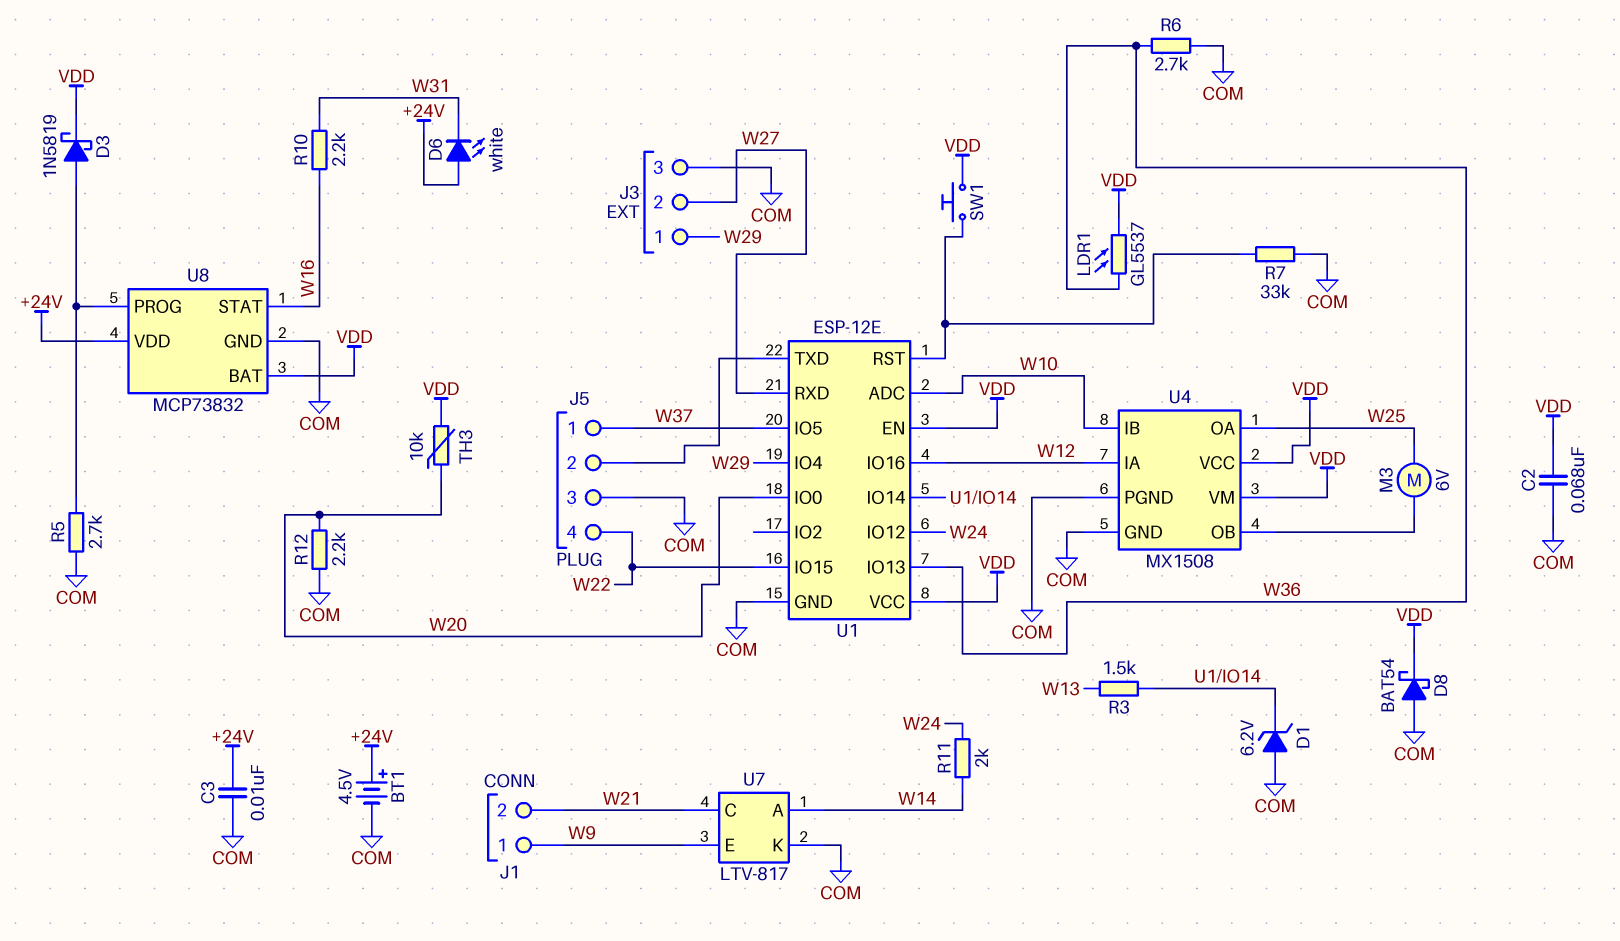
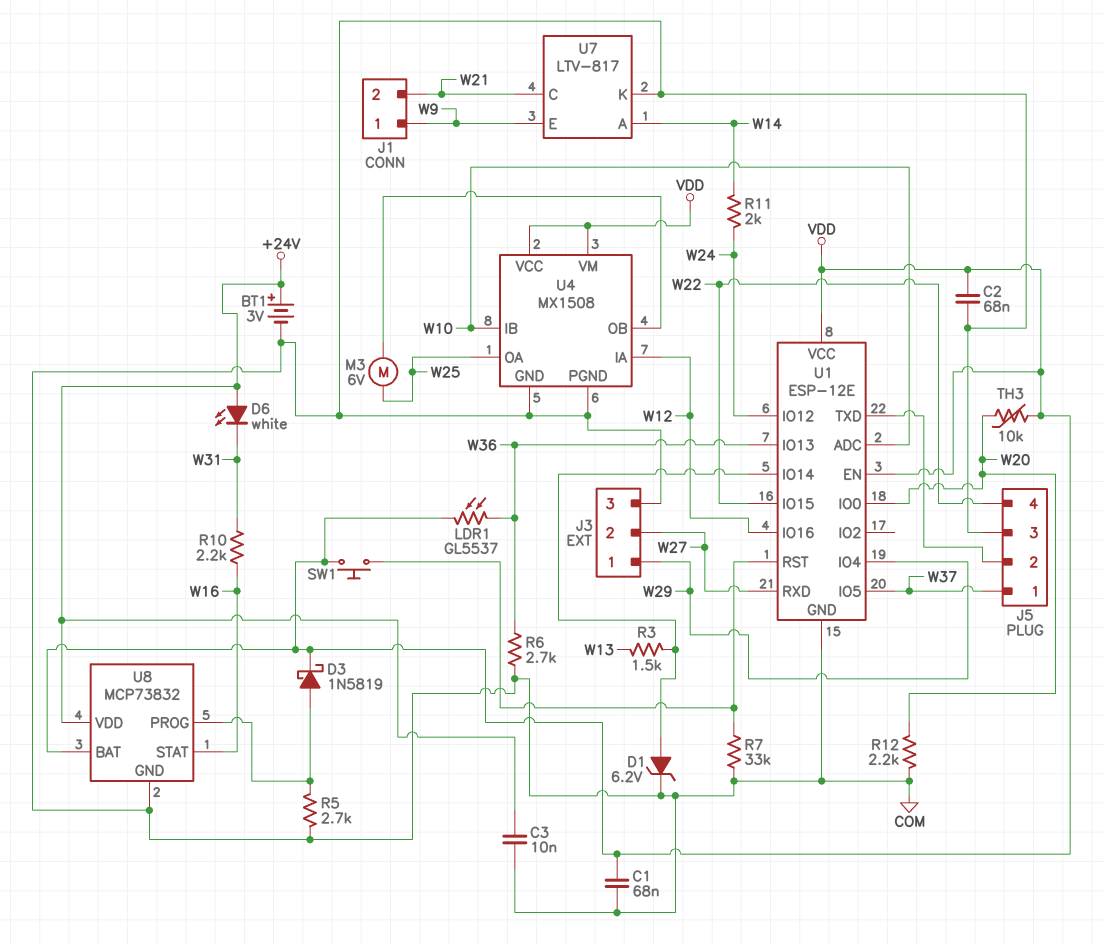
BT1: 4.5V (plus +24V, minus COM) -> 3V (plus +24V, minus COM)
C1: none -> 68nF (COM, VDD)
D1: zener 6.2V (A COM, K U1/IO14) -> zener 6.2V (A U1/IO14, K COM)
D8: schottky BAT54 (A COM, K VDD) -> none

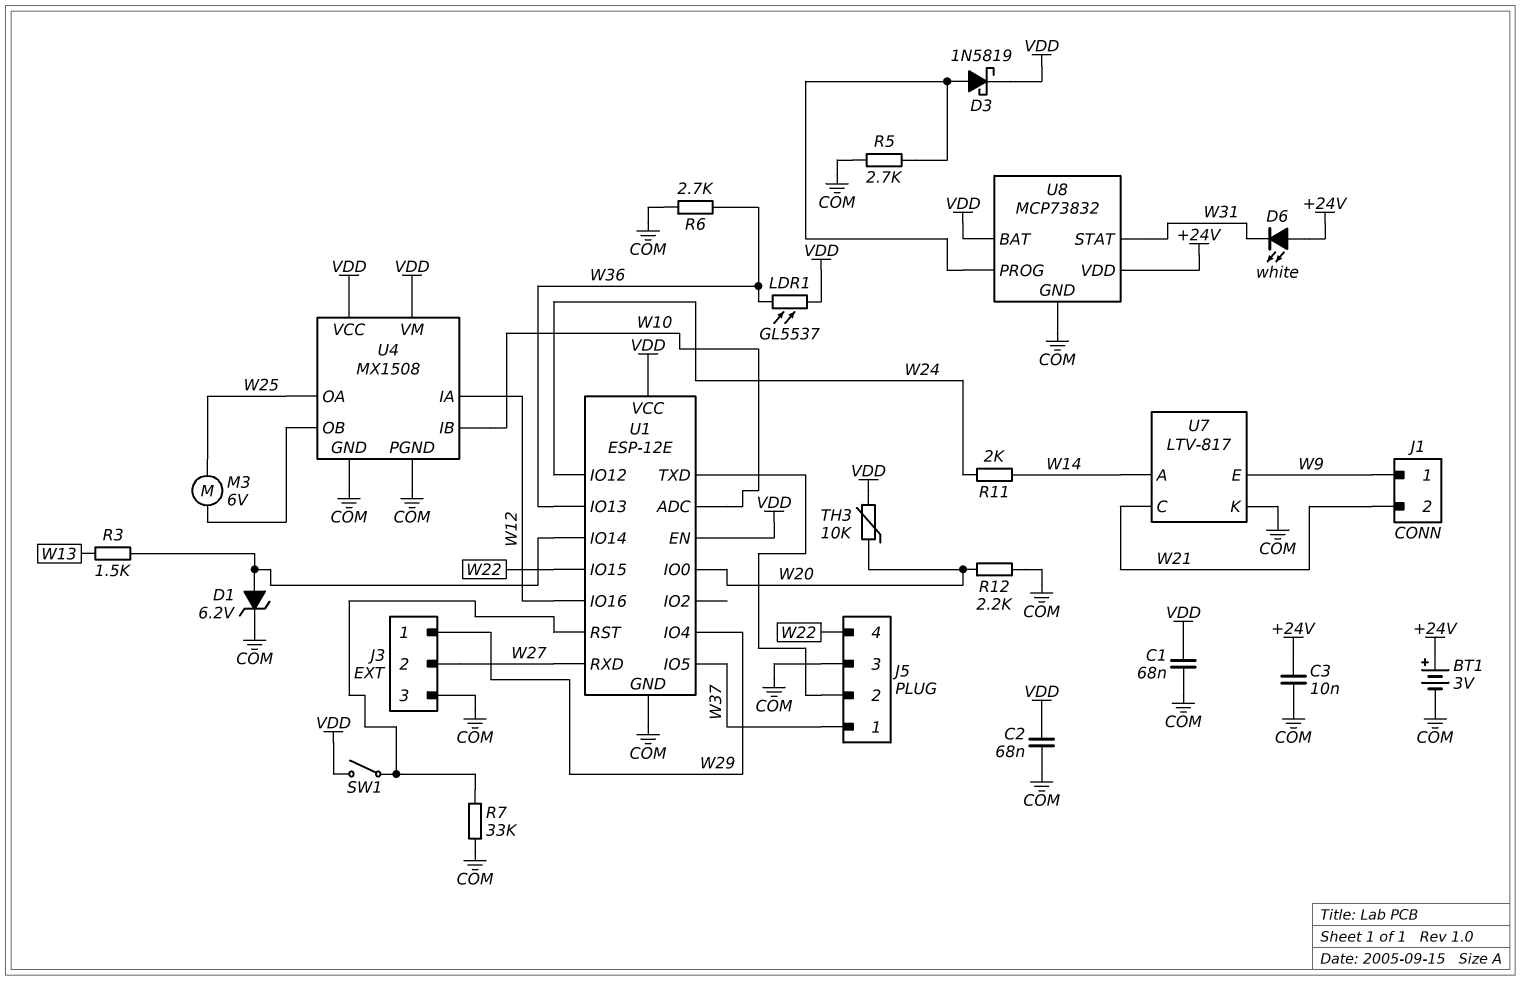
R10: 2.2k (W16, W31) -> none
SW1: button (U1/RST, VDD) -> switch (U1/RST, VDD)
U8 pin STAT: W16 -> W31

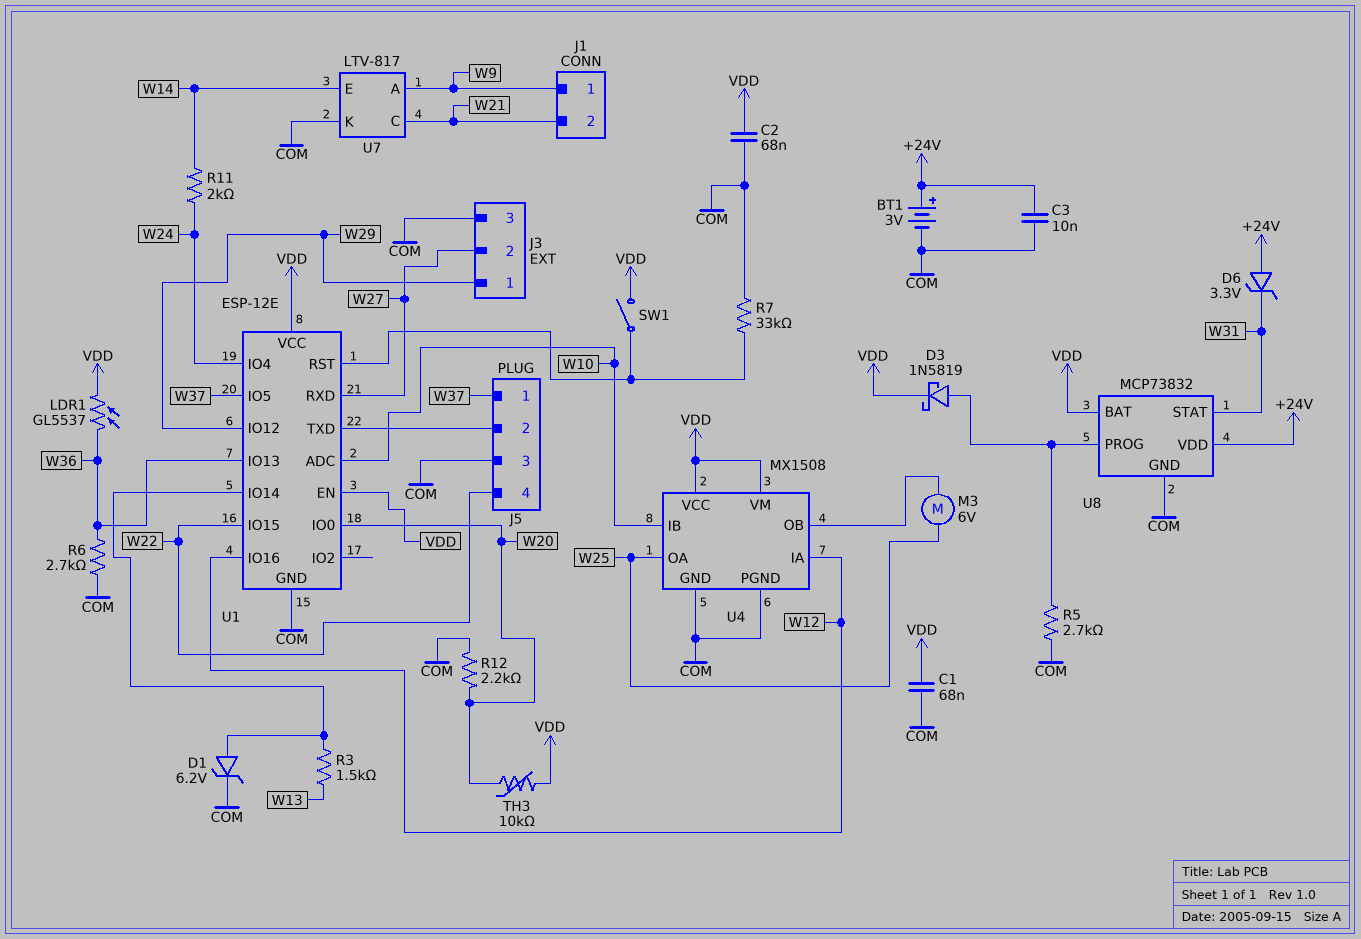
D6: LED white (A +24V, K W31) -> zener 3.3V (A +24V, K W31)
U1 pin IO4: W29 -> W24
U1 pin IO12: W24 -> W29
U7 pin A: W14 -> W9
U7 pin E: W9 -> W14

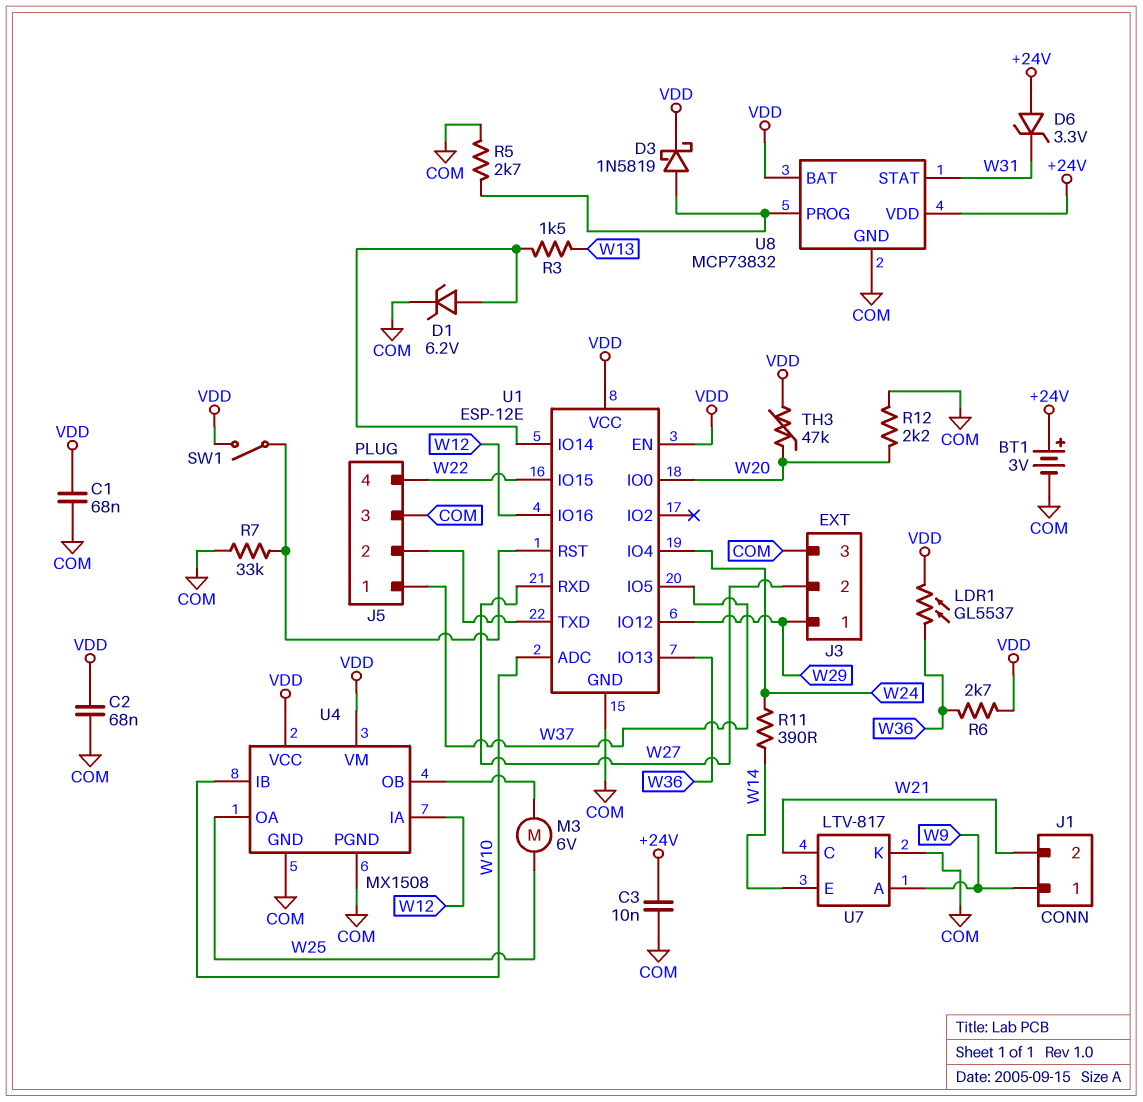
R6: 2.7k (COM, W36) -> 2.7k (VDD, W36)
R11: 2k (W14, W24) -> 390 (W14, W24)
TH3: 10k (VDD, W20) -> 47k (VDD, W20)

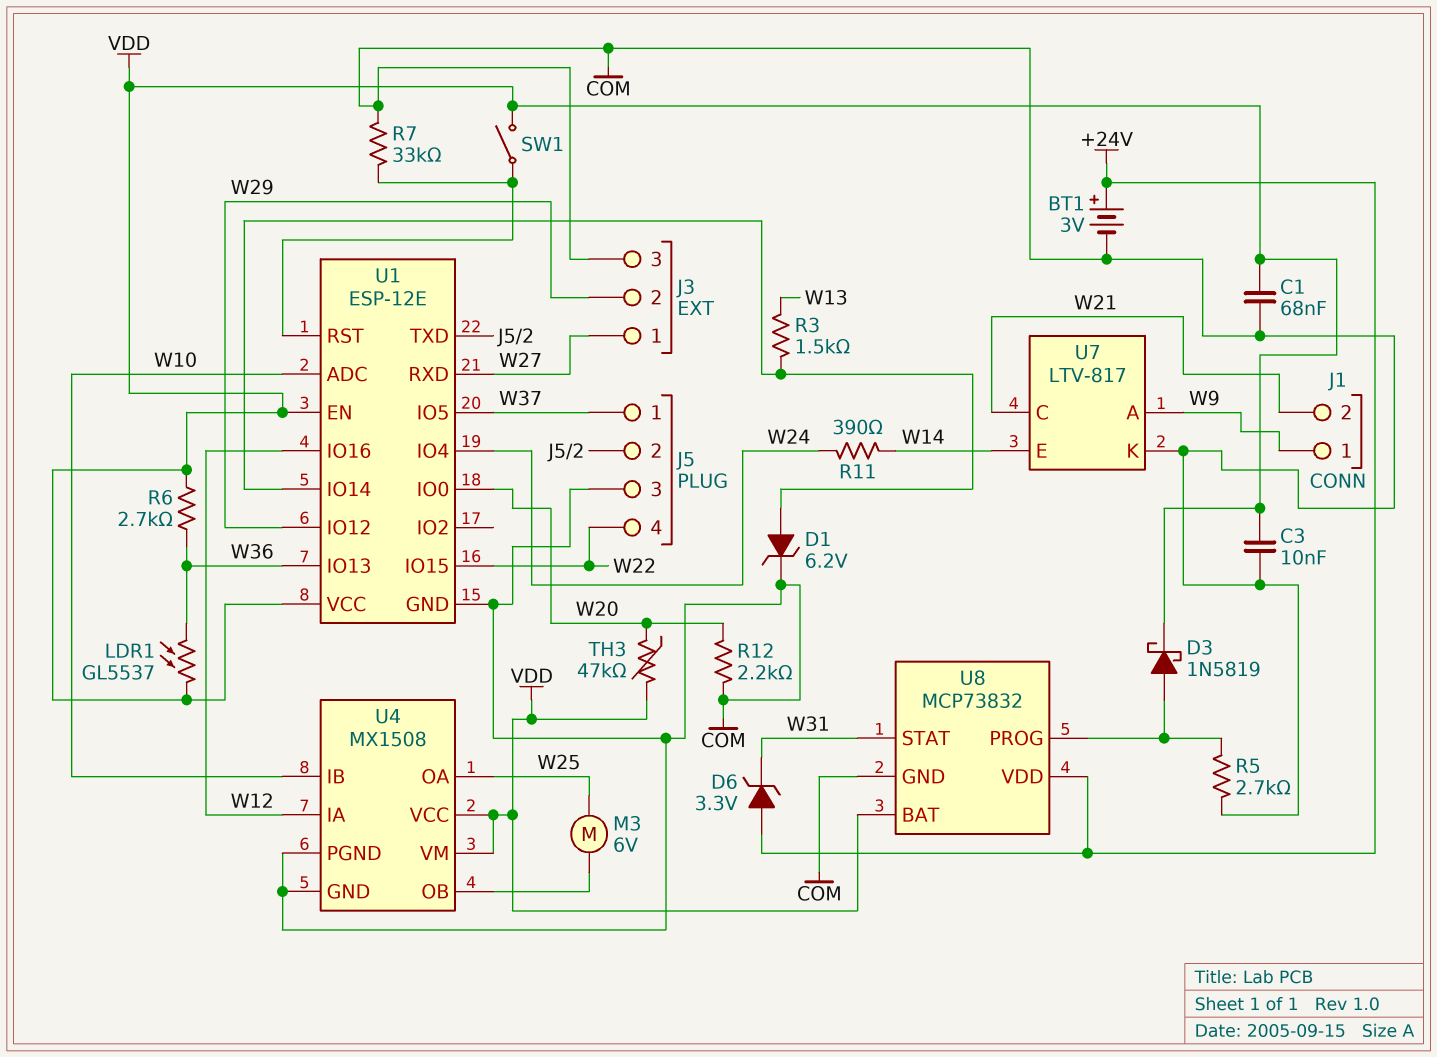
C2: 68nF (COM, VDD) -> none
C3: 10nF (+24V, COM) -> 10nF (COM, VDD)
J3 pin 1: W29 -> W27
J3 pin 2: W27 -> W29

